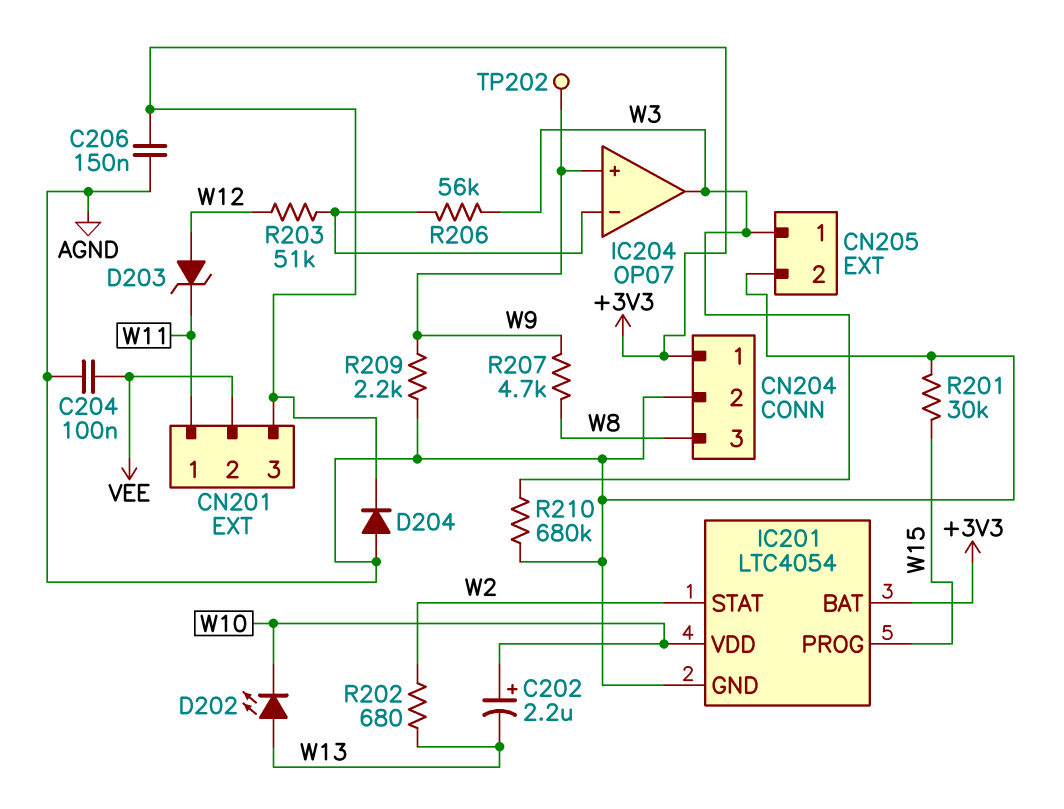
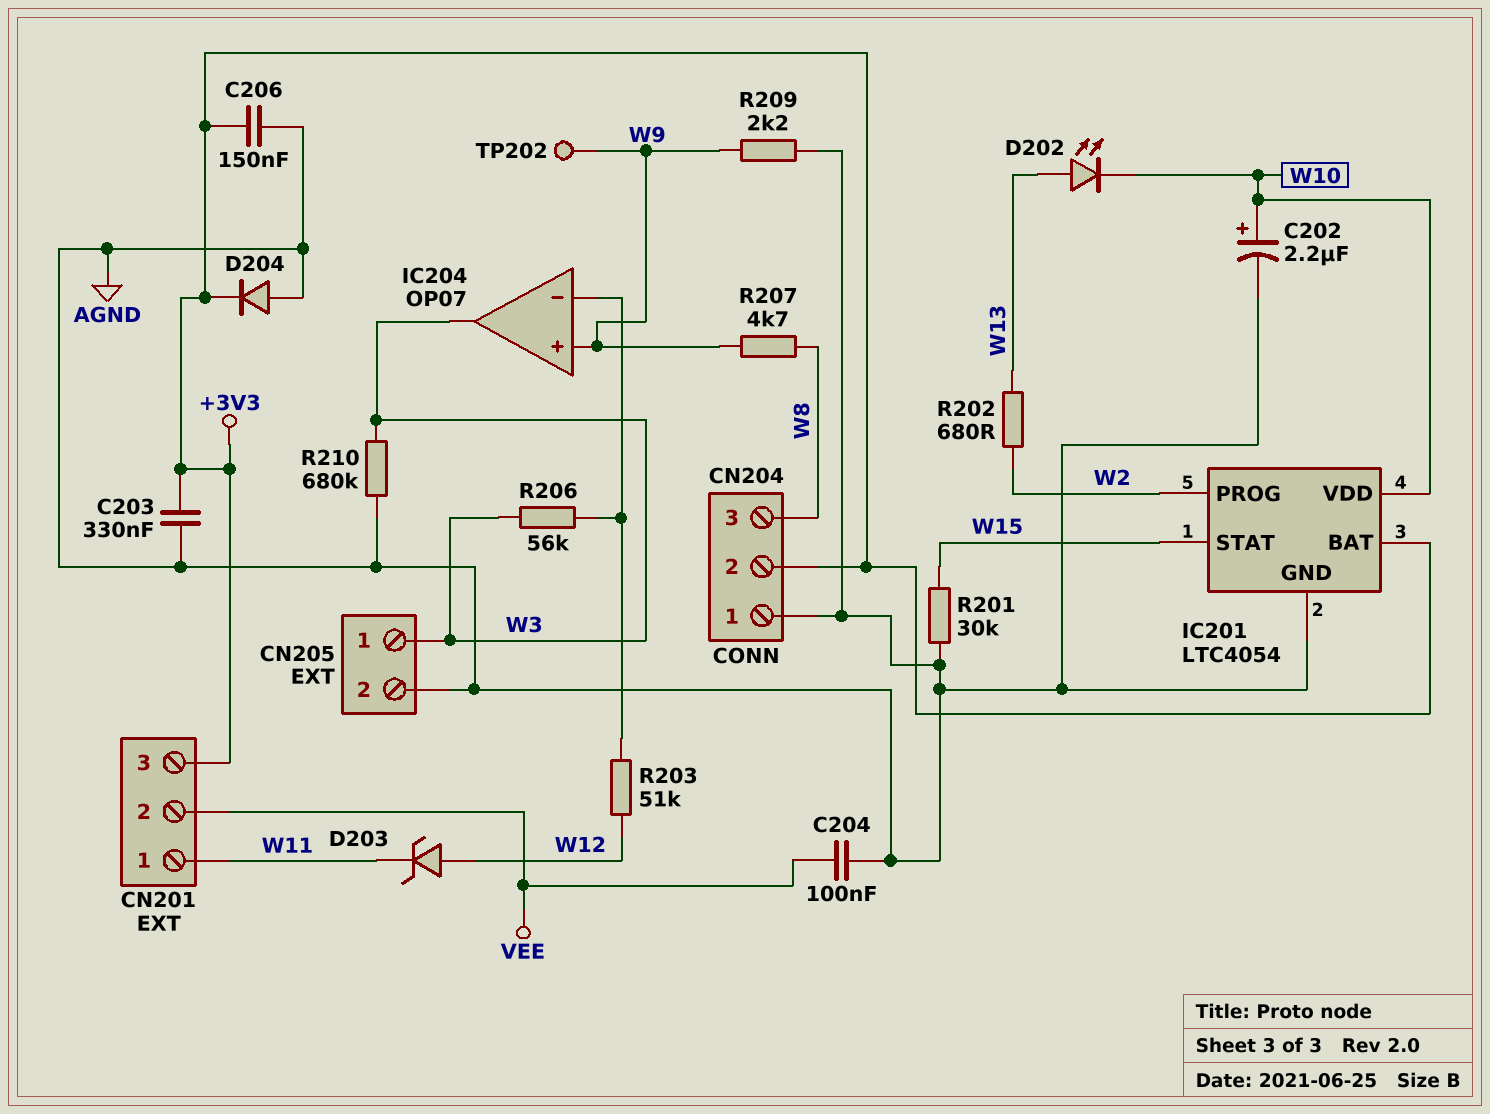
C202: 2.2uF (plus W10, minus W13) -> 2.2uF (plus W10, minus AGND)
C203: none -> 330nF (+3V3, AGND)
CN204 pin 1: +3V3 -> AGND
CN204 pin 2: AGND -> +3V3
IC201 pin PROG: W15 -> W2
IC201 pin STAT: W2 -> W15

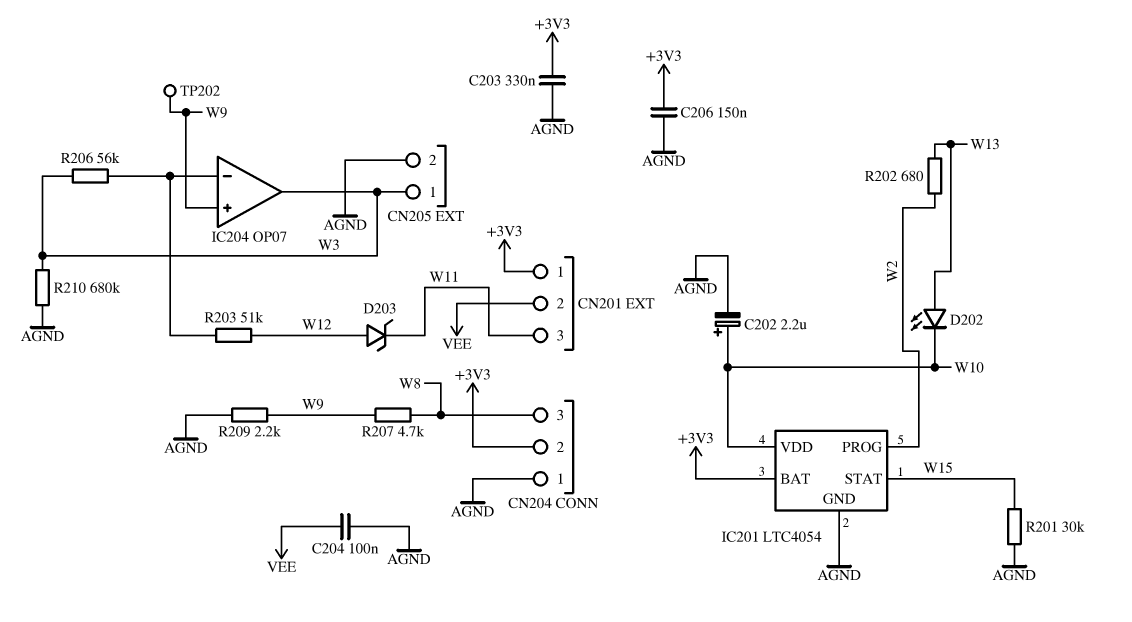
CN201 pin 1: W11 -> +3V3
CN201 pin 3: +3V3 -> W11
D204: diode (A AGND, K +3V3) -> none

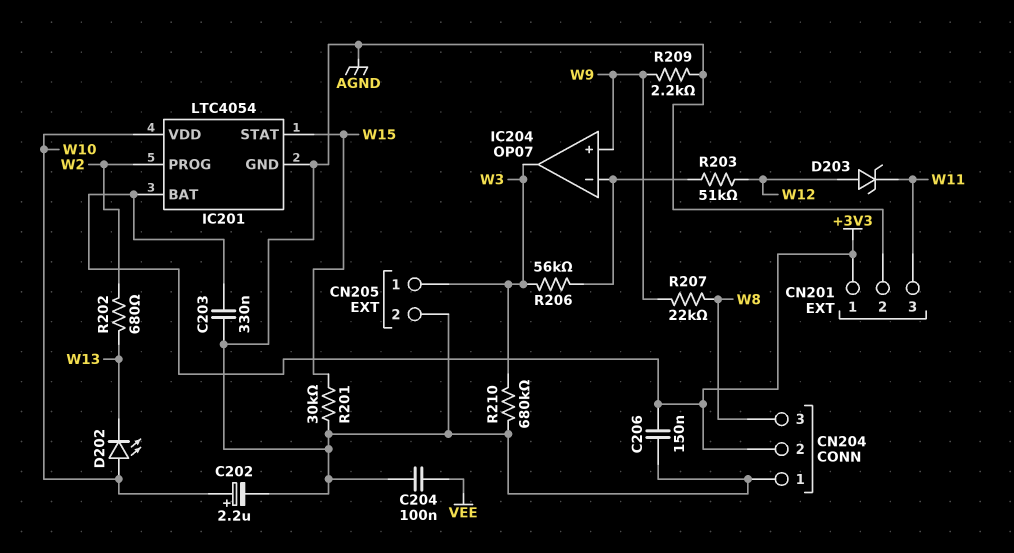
CN201 pin 2: VEE -> AGND
D202: LED (A W13, K W10) -> LED (A W10, K W13)
R207: 4.7k (W8, W9) -> 22k (W8, W9)
TP202: test point (W9) -> none

